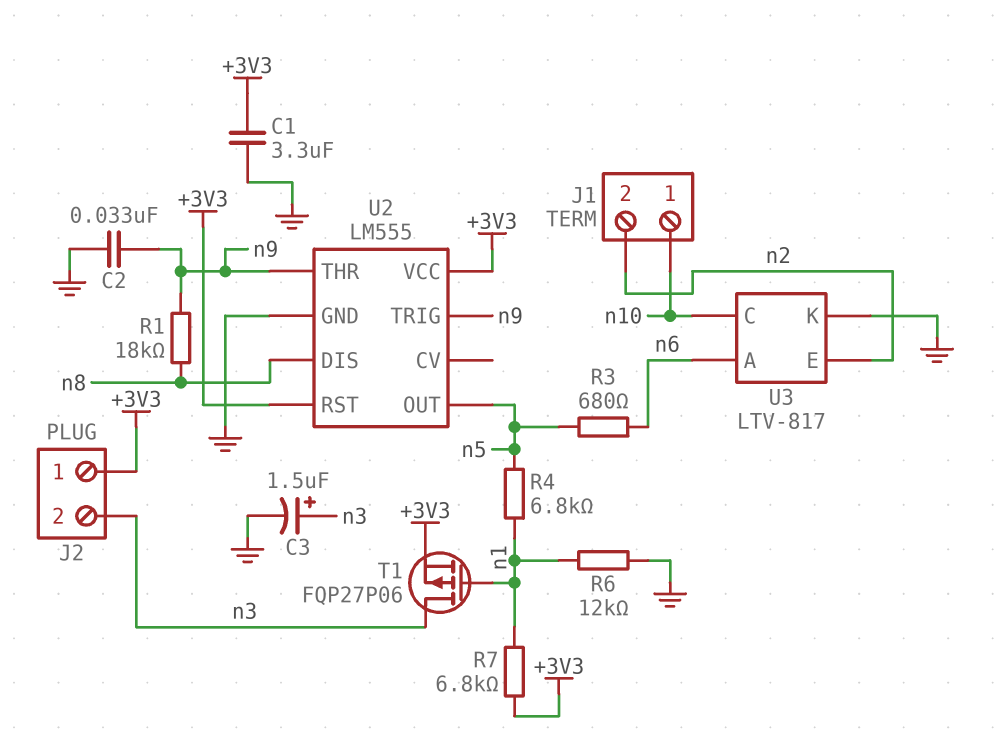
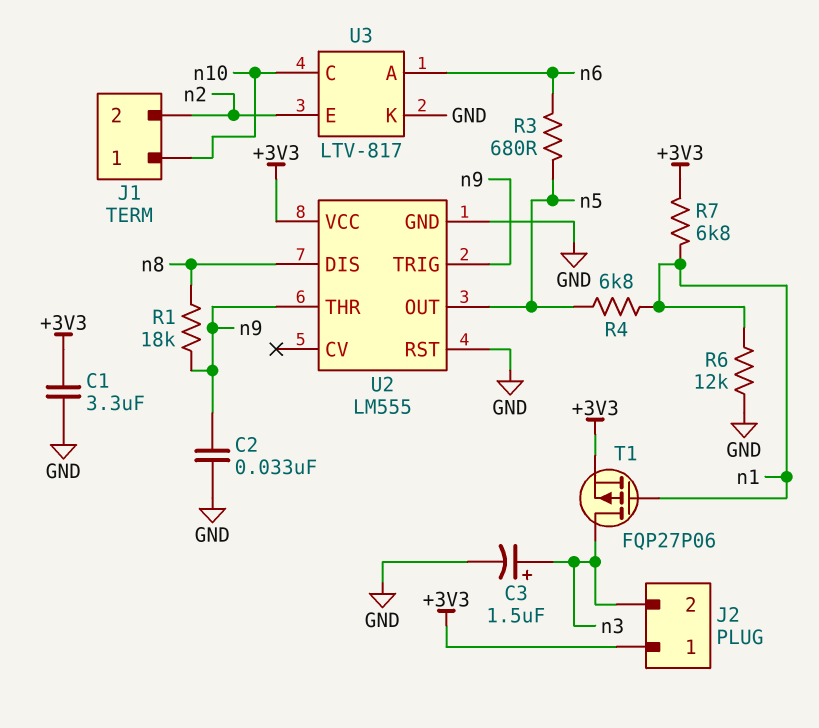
U2 pin RST: +3V3 -> GND

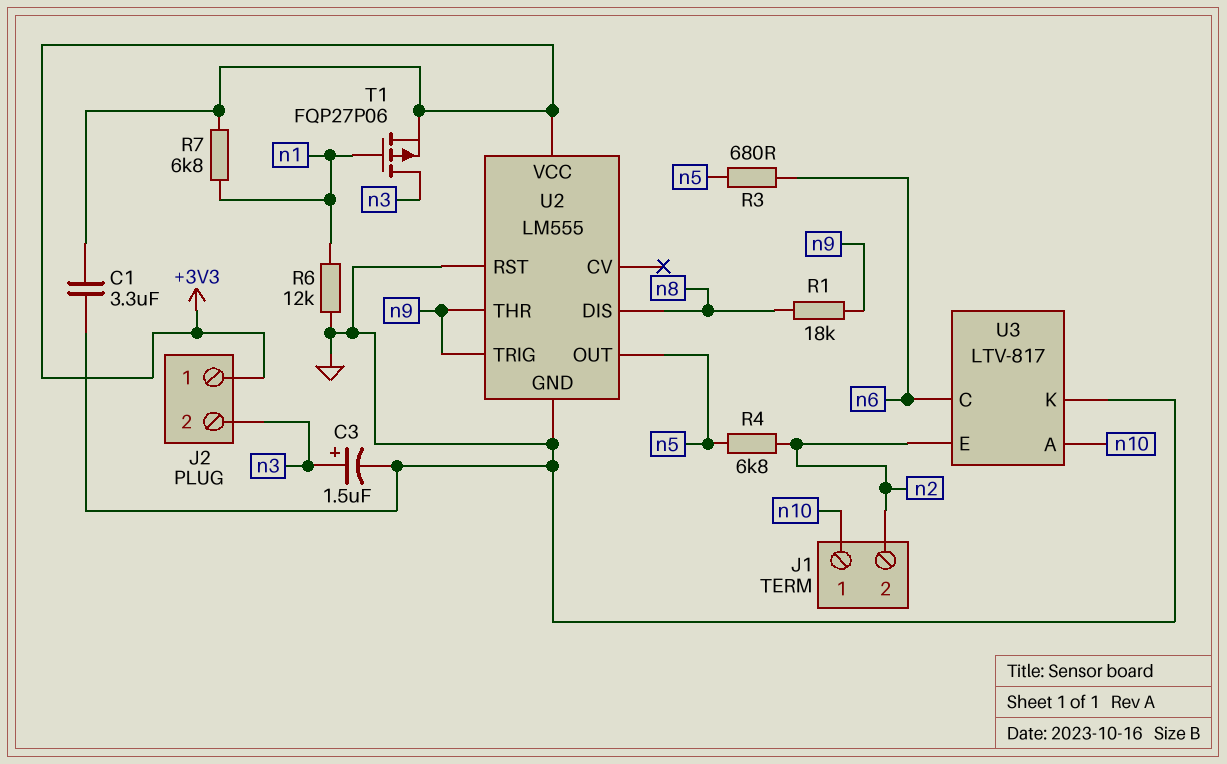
C2: 33nF (GND, n9) -> none
R4: 6.8k (n1, n5) -> 6.8k (n2, n5)
U3 pin A: n6 -> n10
U3 pin C: n10 -> n6

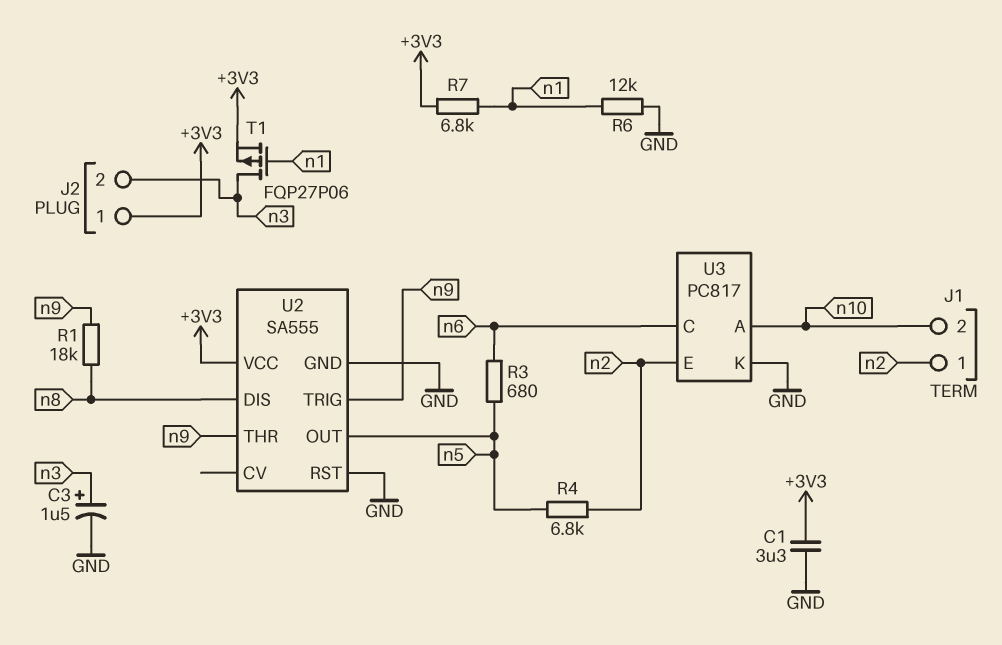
J1 pin 1: n10 -> n2
J1 pin 2: n2 -> n10
U2: LM555 -> SA555
U3: LTV-817 -> PC817

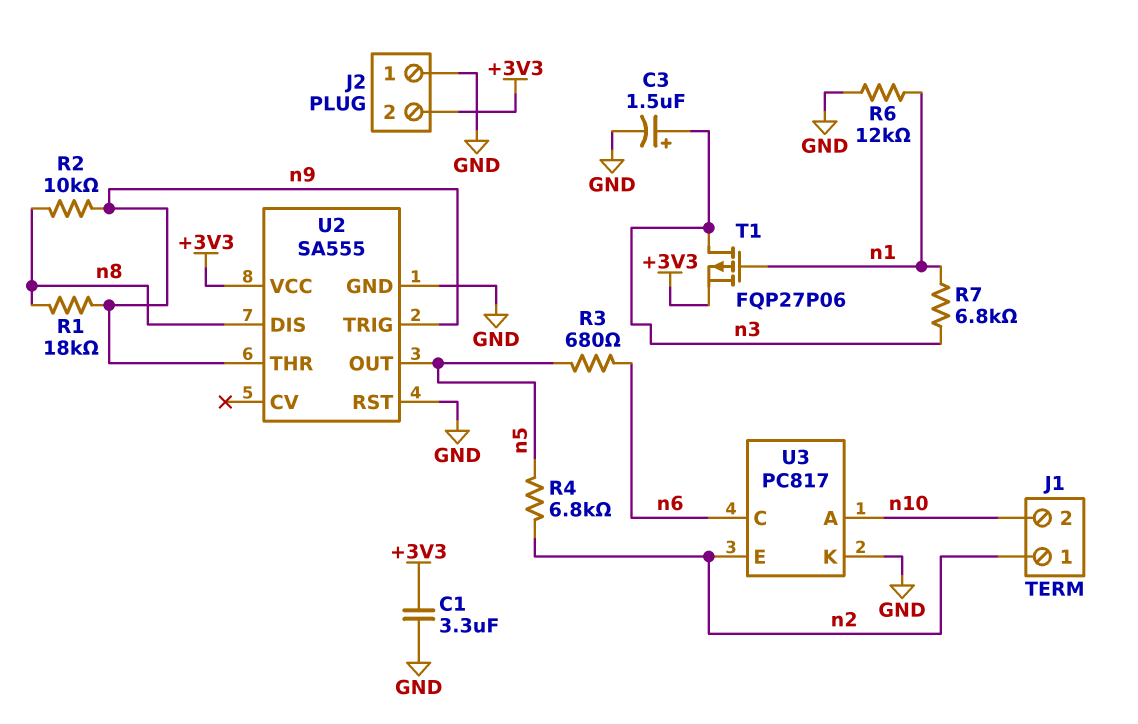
J2 pin 1: +3V3 -> GND
J2 pin 2: n3 -> +3V3
R2: none -> 10k (n8, n9)
R7: 6.8k (+3V3, n1) -> 6.8k (n1, n3)

